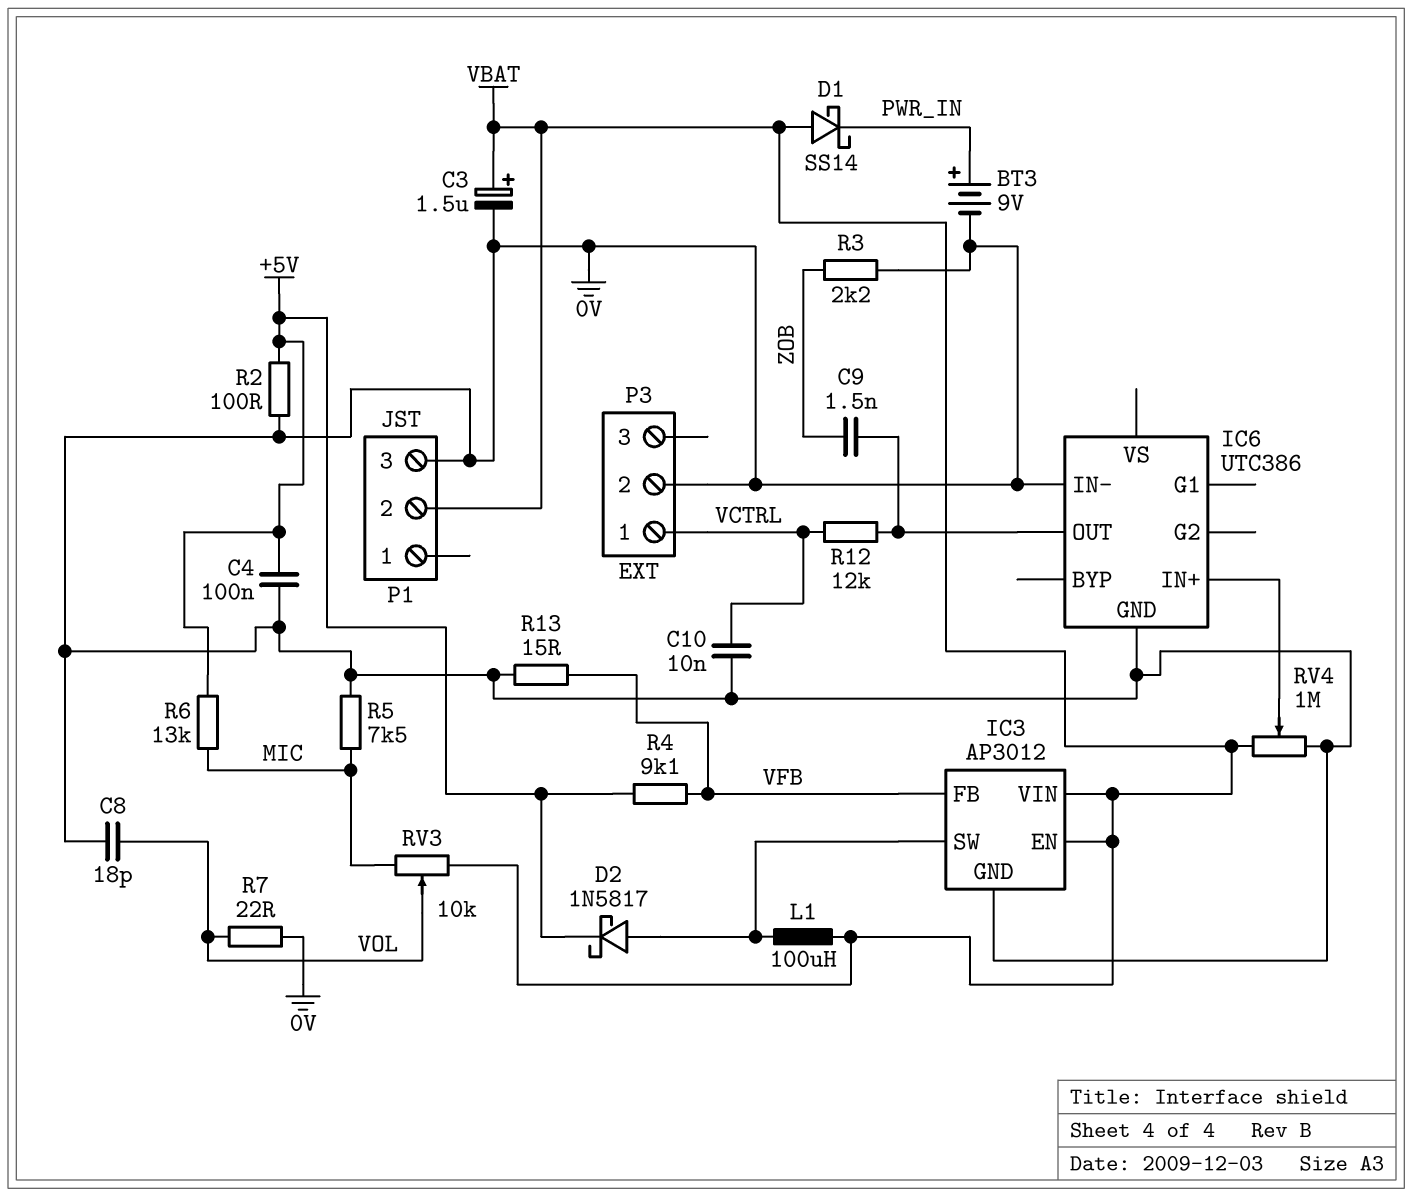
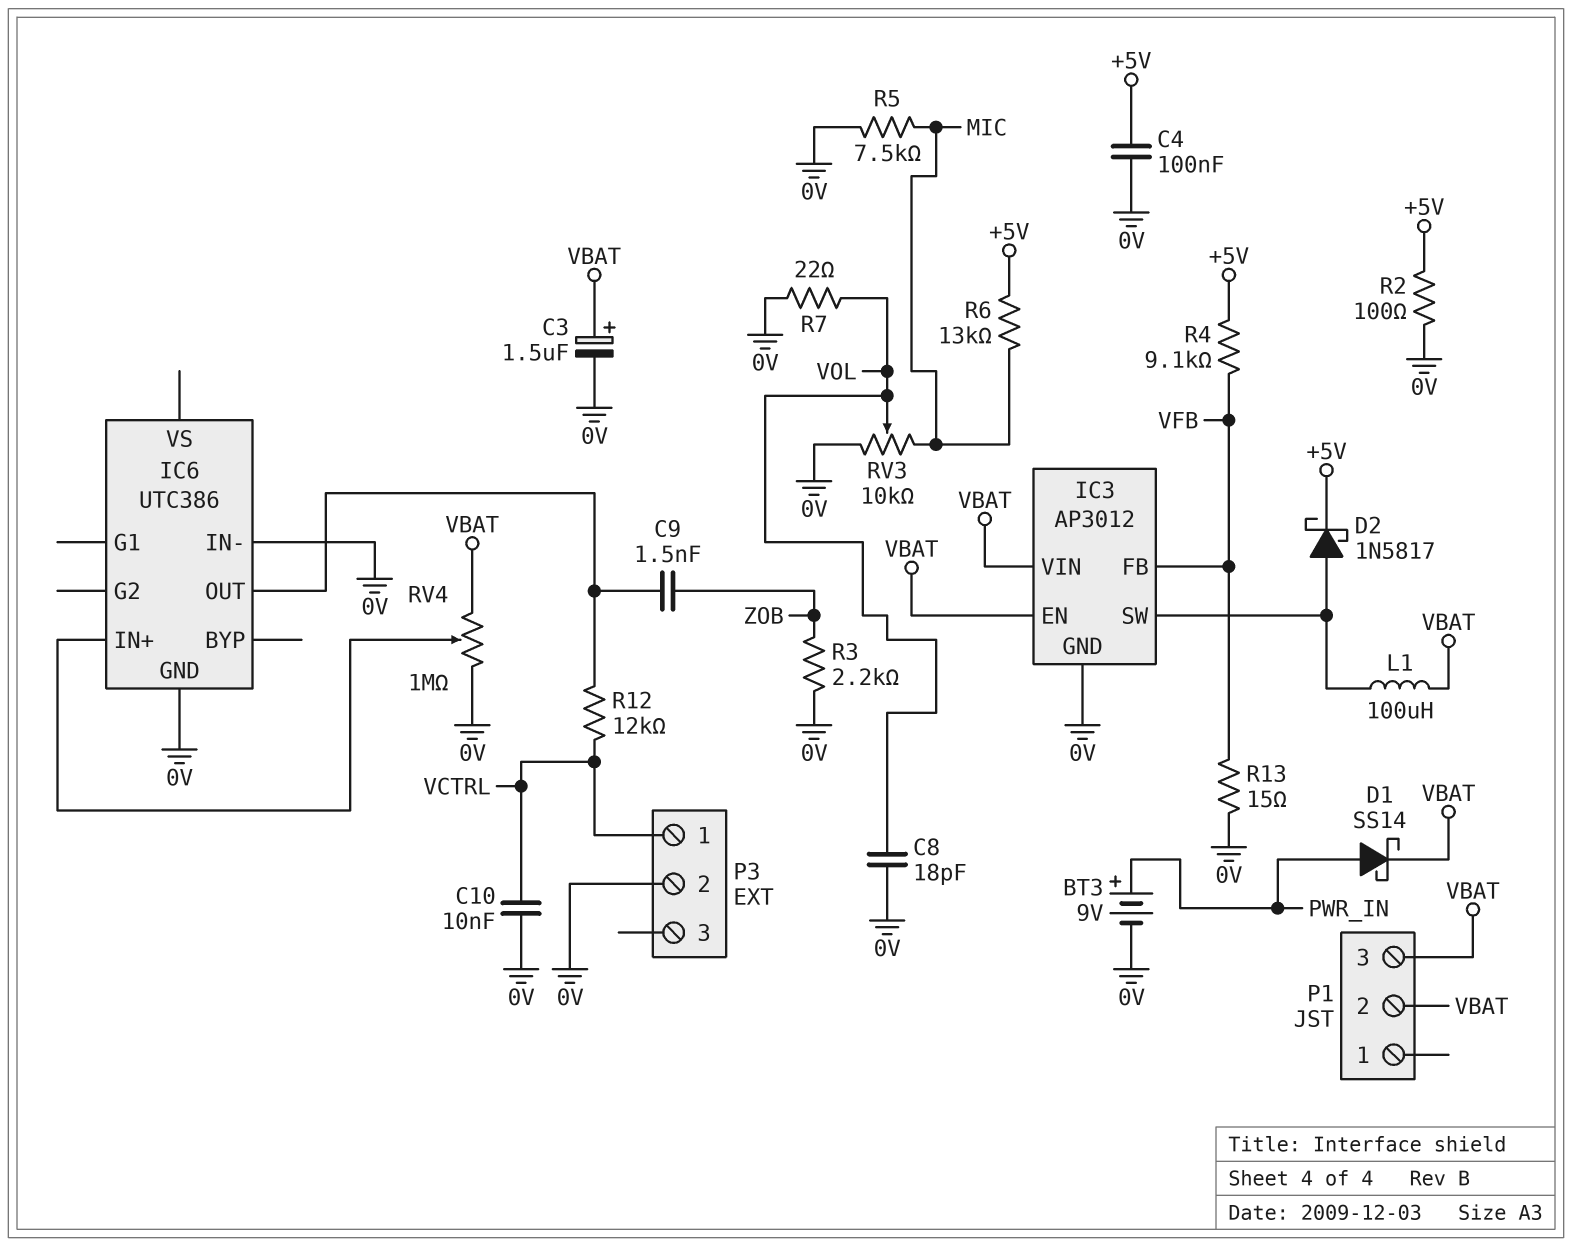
D1: schottky SS14 (A VBAT, K PWR_IN) -> schottky SS14 (A PWR_IN, K VBAT)
P1 pin 3: 0V -> VBAT
RV3: 10k (MIC, VBAT, wiper VOL) -> 10k (0V, MIC, wiper VOL)

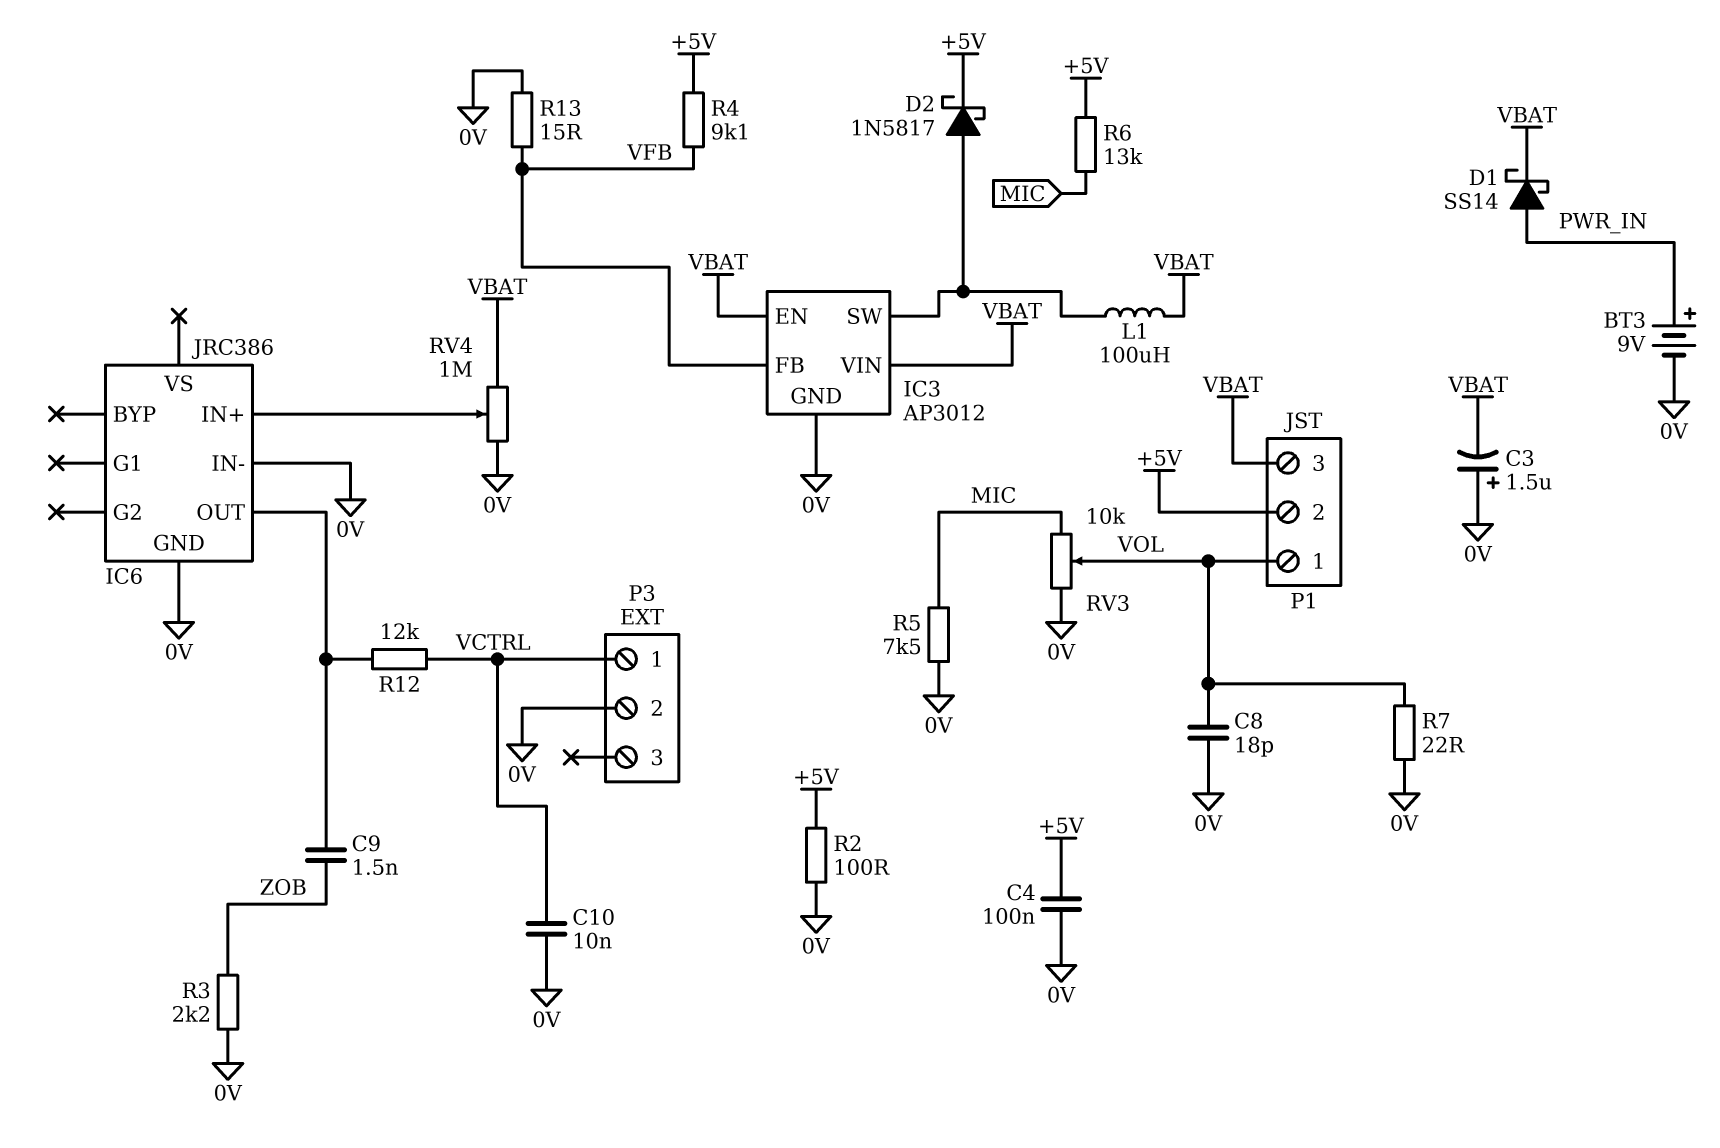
C3: 1.5uF (plus VBAT, minus 0V) -> 1.5uF (plus 0V, minus VBAT)
IC6: UTC386 -> JRC386
P1 pin 1: none -> VOL
P1 pin 2: VBAT -> +5V

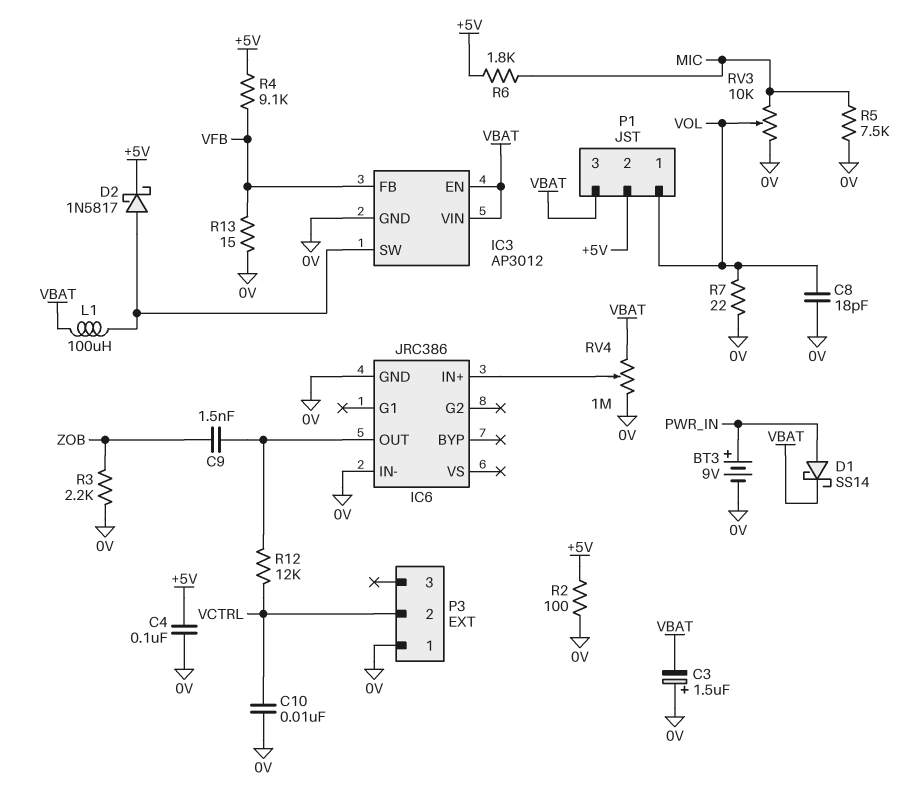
P3 pin 1: VCTRL -> 0V
P3 pin 2: 0V -> VCTRL
R6: 13k (+5V, MIC) -> 1.8k (+5V, MIC)

